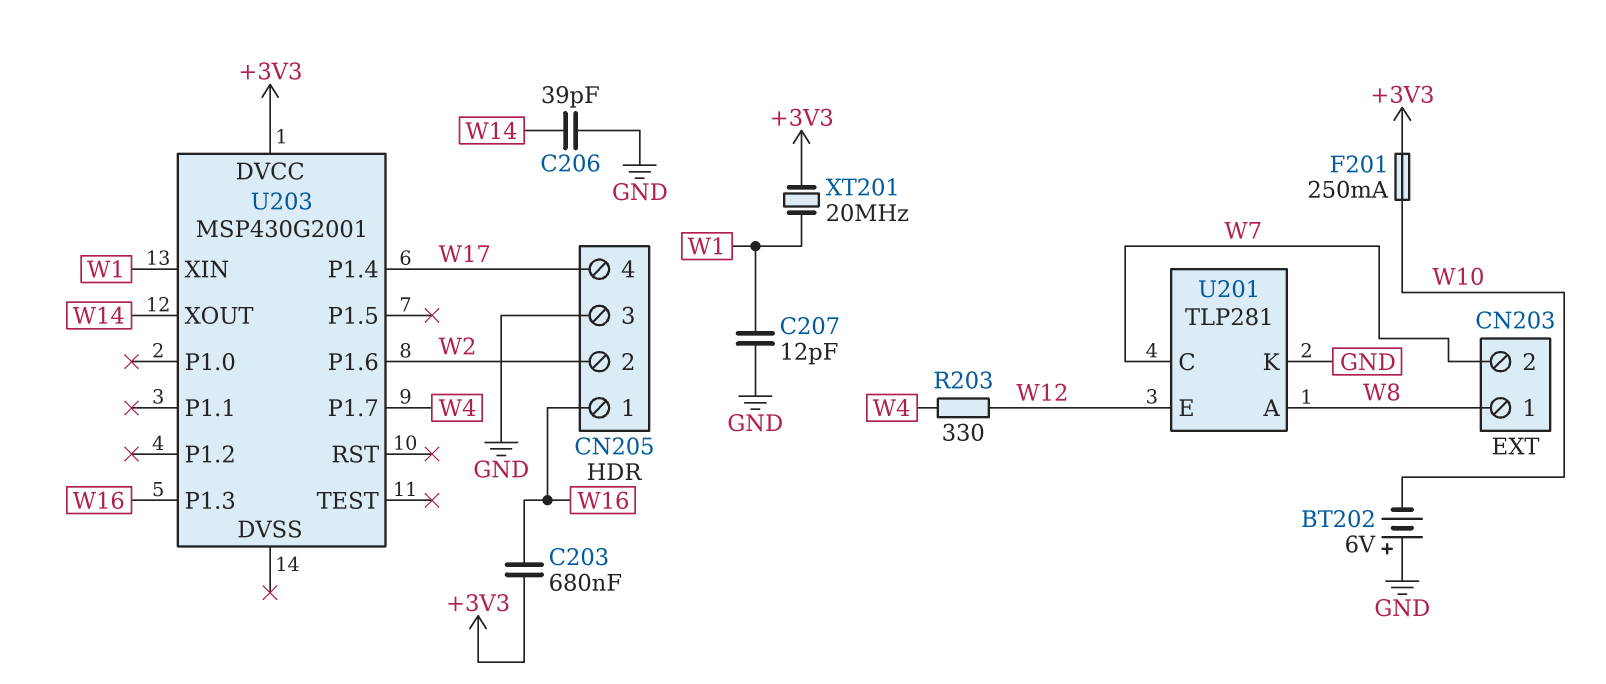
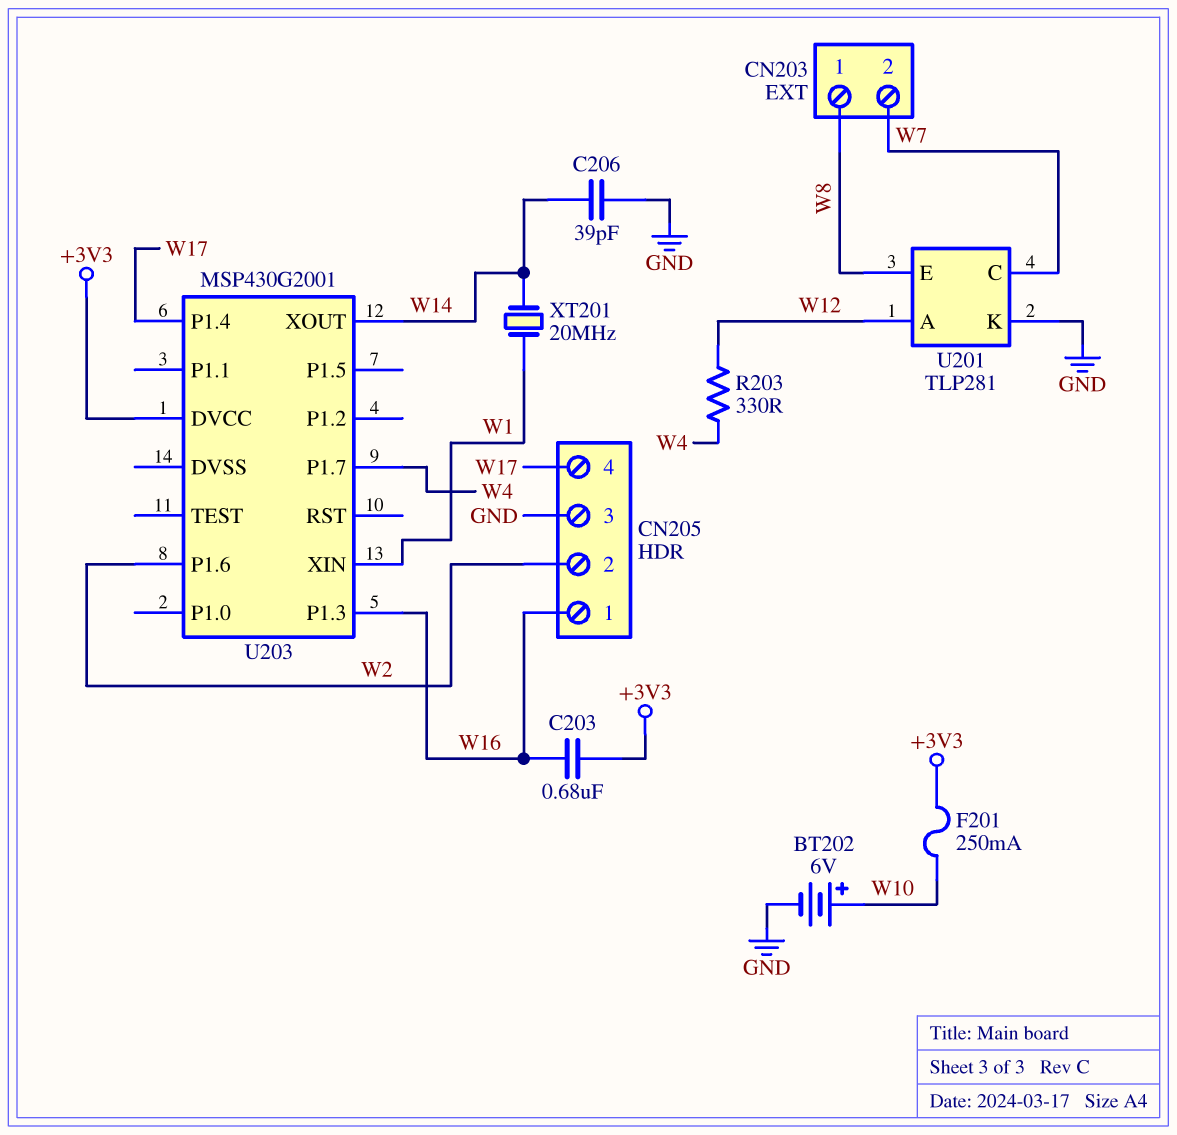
BT202: 6V (plus GND, minus W10) -> 6V (plus W10, minus GND)
C207: 12pF (GND, W1) -> none
U201 pin A: W8 -> W12
U201 pin E: W12 -> W8
XT201: 20MHz (+3V3, W1) -> 20MHz (W1, W14)

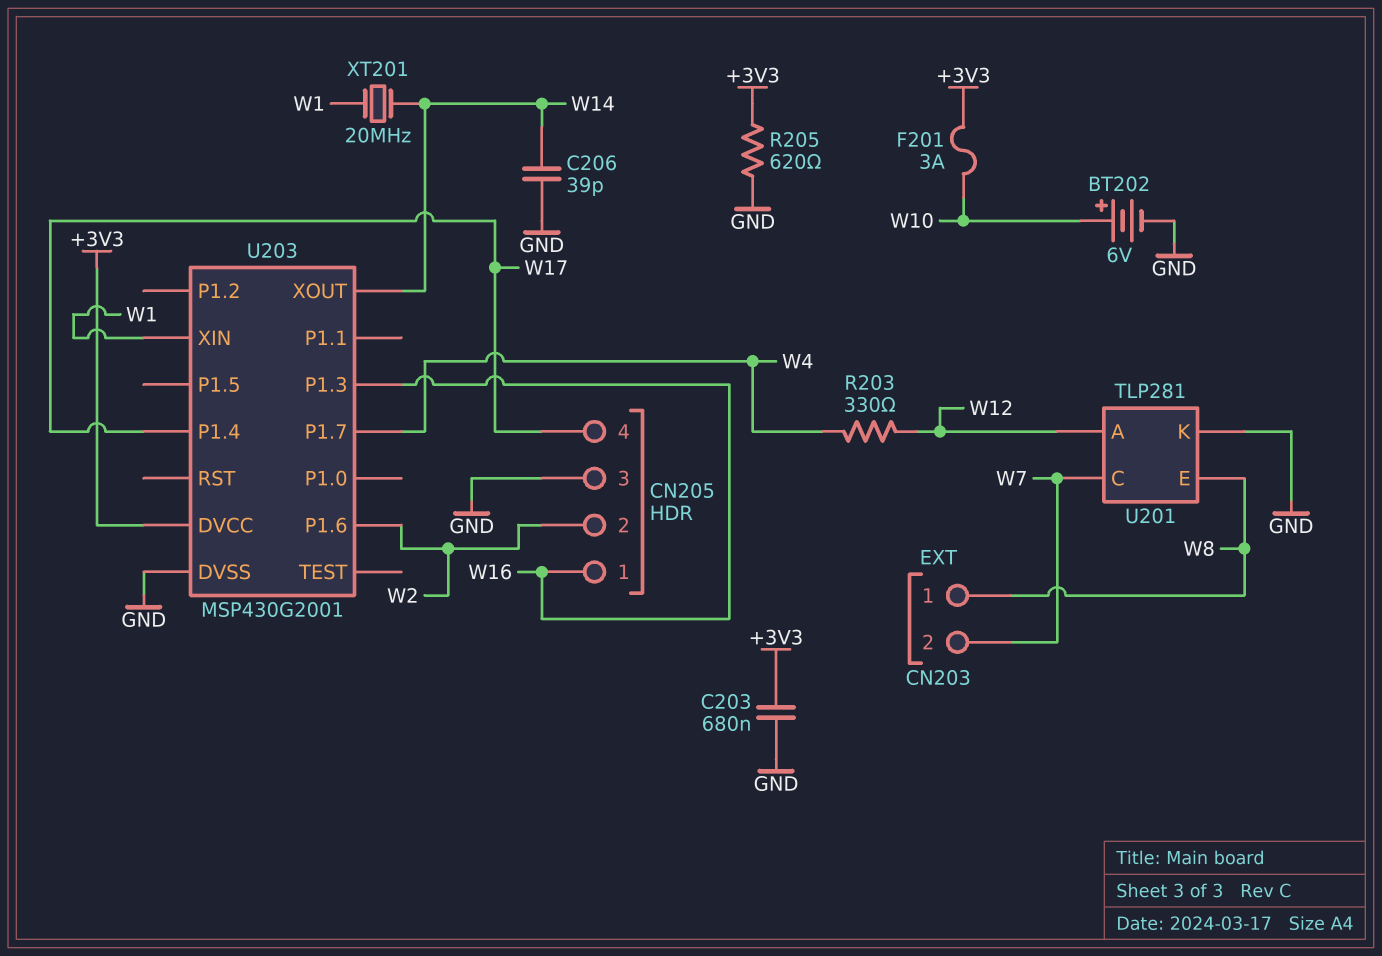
C203: 680nF (+3V3, W16) -> 680nF (+3V3, GND)
F201: 250mA (+3V3, W10) -> 3A (+3V3, W10)
R205: none -> 620 (+3V3, GND)
U203 pin DVSS: none -> GND

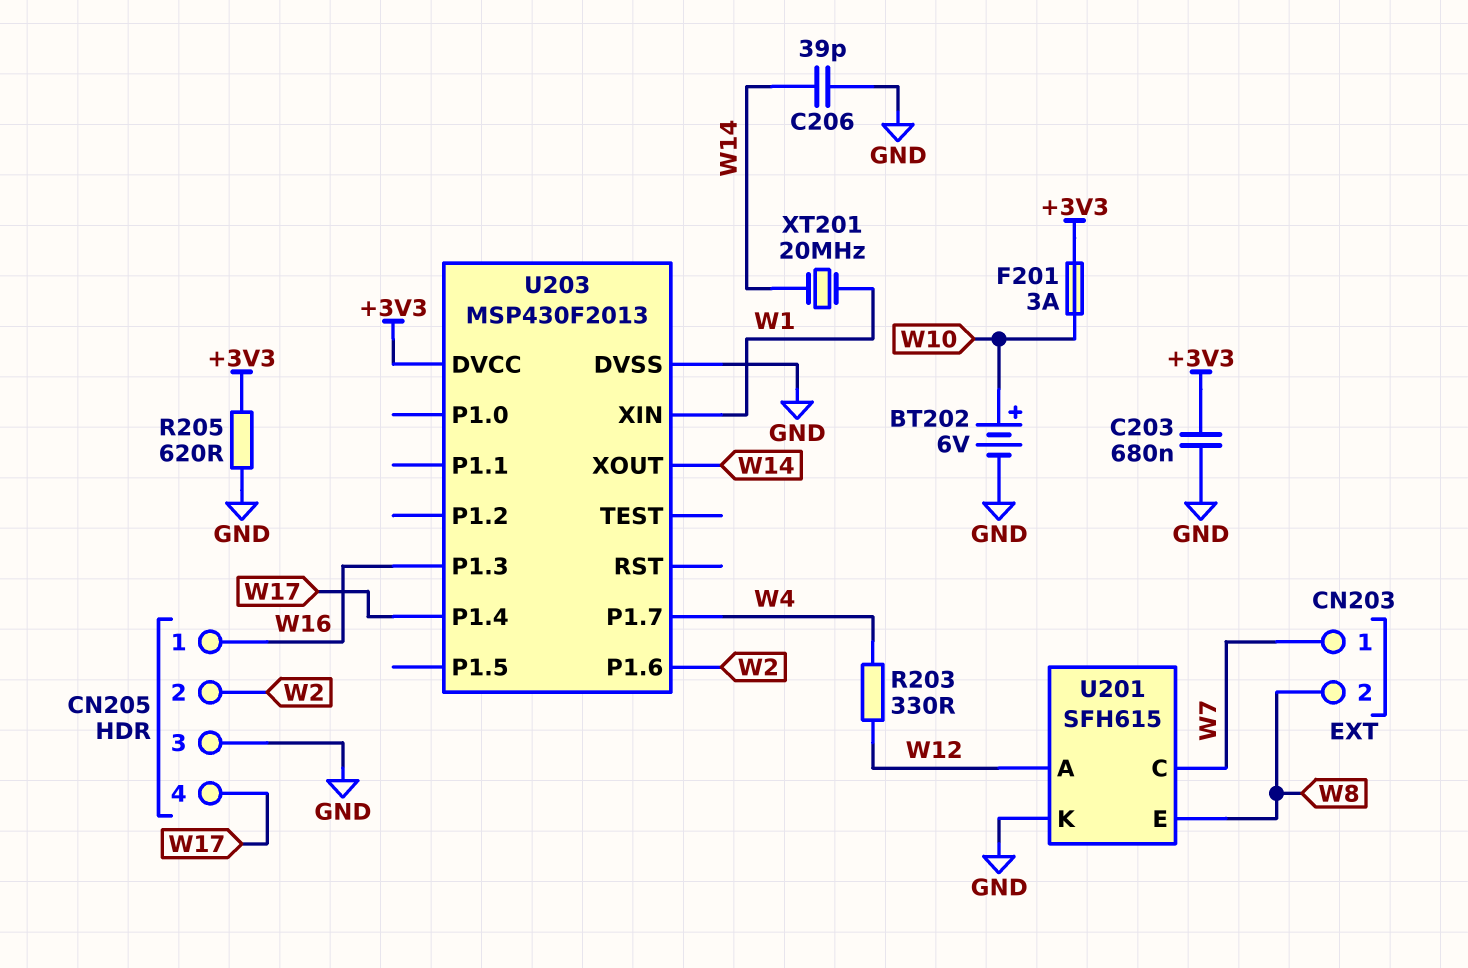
CN203 pin 1: W8 -> W7
CN203 pin 2: W7 -> W8
U201: TLP281 -> SFH615
U203: MSP430G2001 -> MSP430F2013

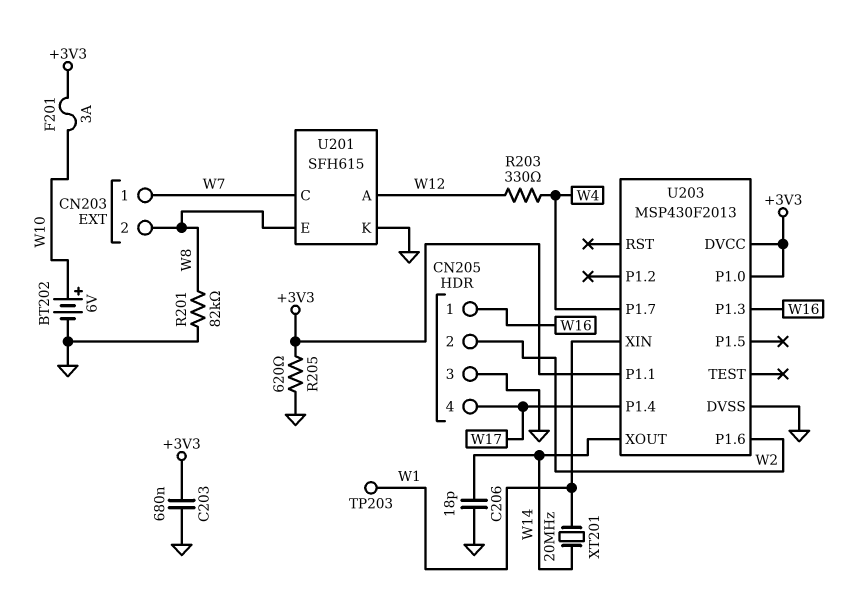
C206: 39pF (GND, W14) -> 18pF (GND, W14)
R201: none -> 82k (GND, W8)
TP203: none -> test point (W1)
U203 pin P1.0: none -> +3V3
U203 pin P1.1: none -> +3V3

